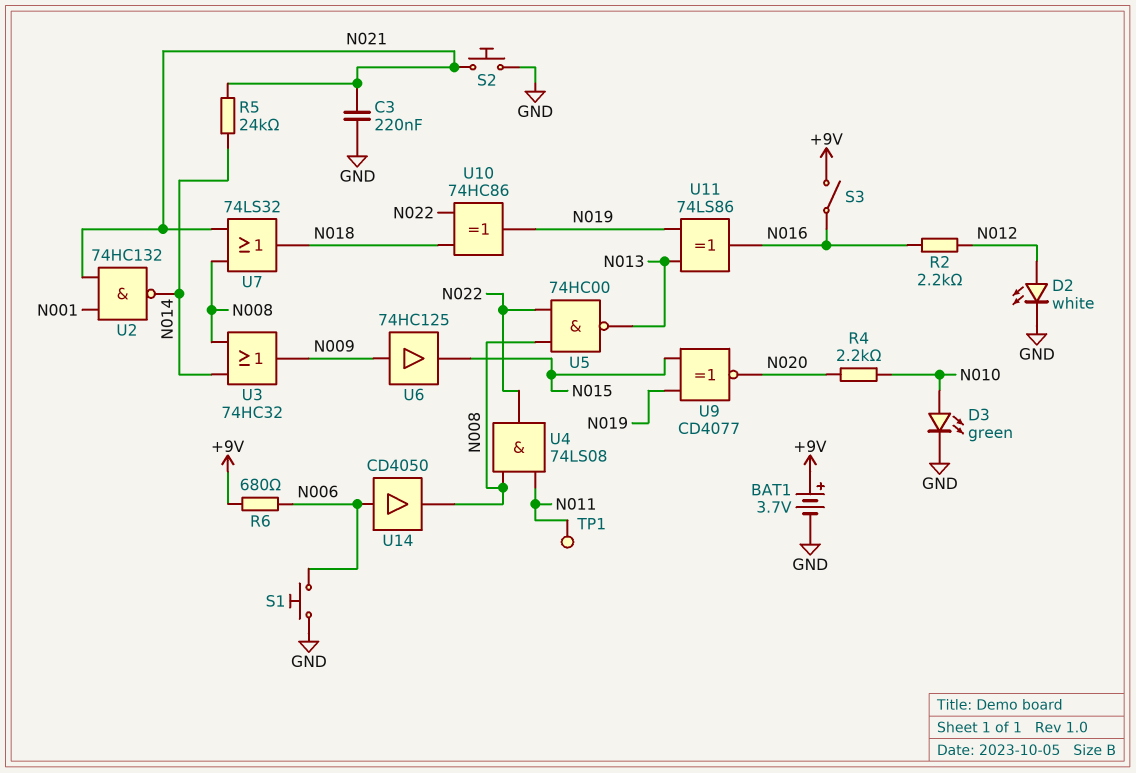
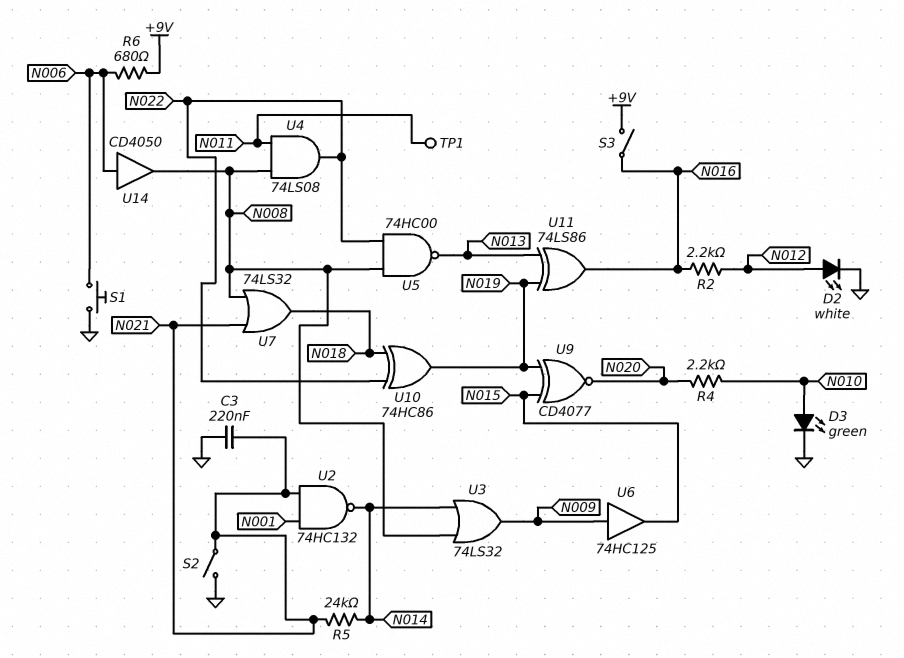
BAT1: 3.7V (plus +9V, minus GND) -> none
S2: button (GND, N021) -> switch (GND, N021)
U3: OR 74HC32 (in N008, in N014, out N009) -> OR 74LS32 (in N008, in N014, out N009)

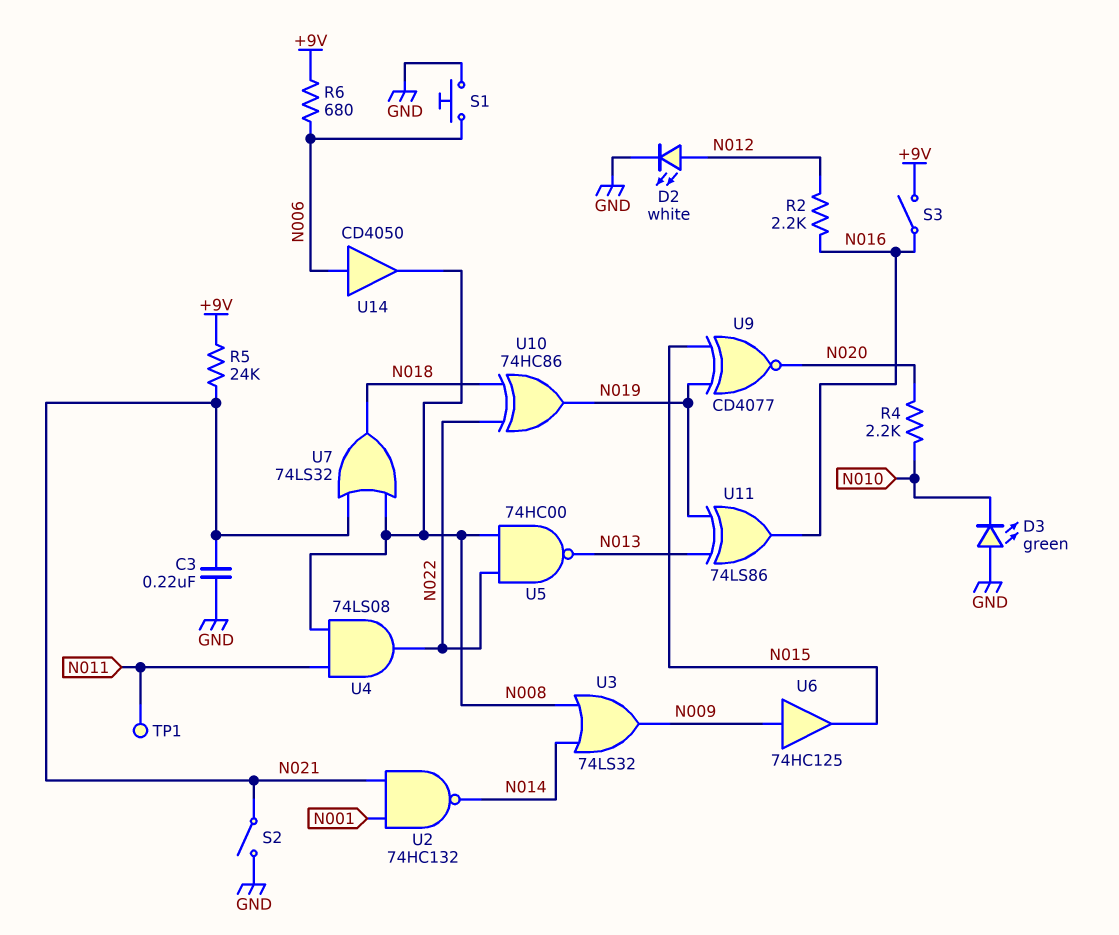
D3: LED green (A N010, K GND) -> LED green (A GND, K N010)
R5: 24k (N014, N021) -> 24k (+9V, N021)

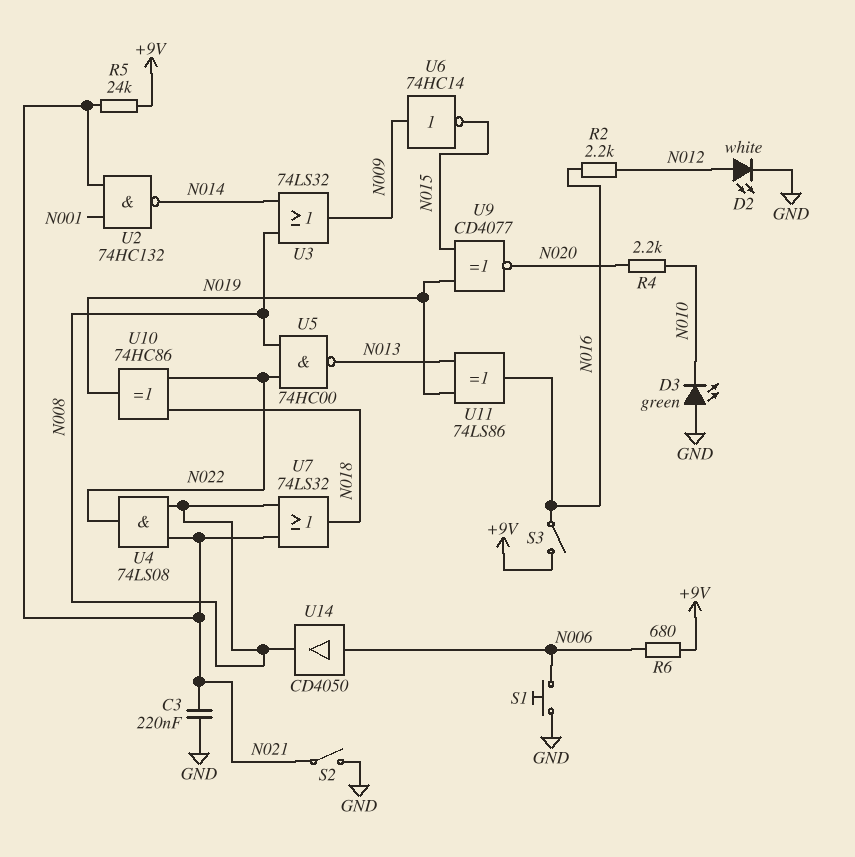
TP1: test point (N011) -> none
U4: AND 74LS08 (in N008, in N011, out N022) -> AND 74LS08 (in N008, in N021, out N022)
U6: buffer 74HC125 (in N009, out N015) -> NOT 74HC14 (in N009, out N015)

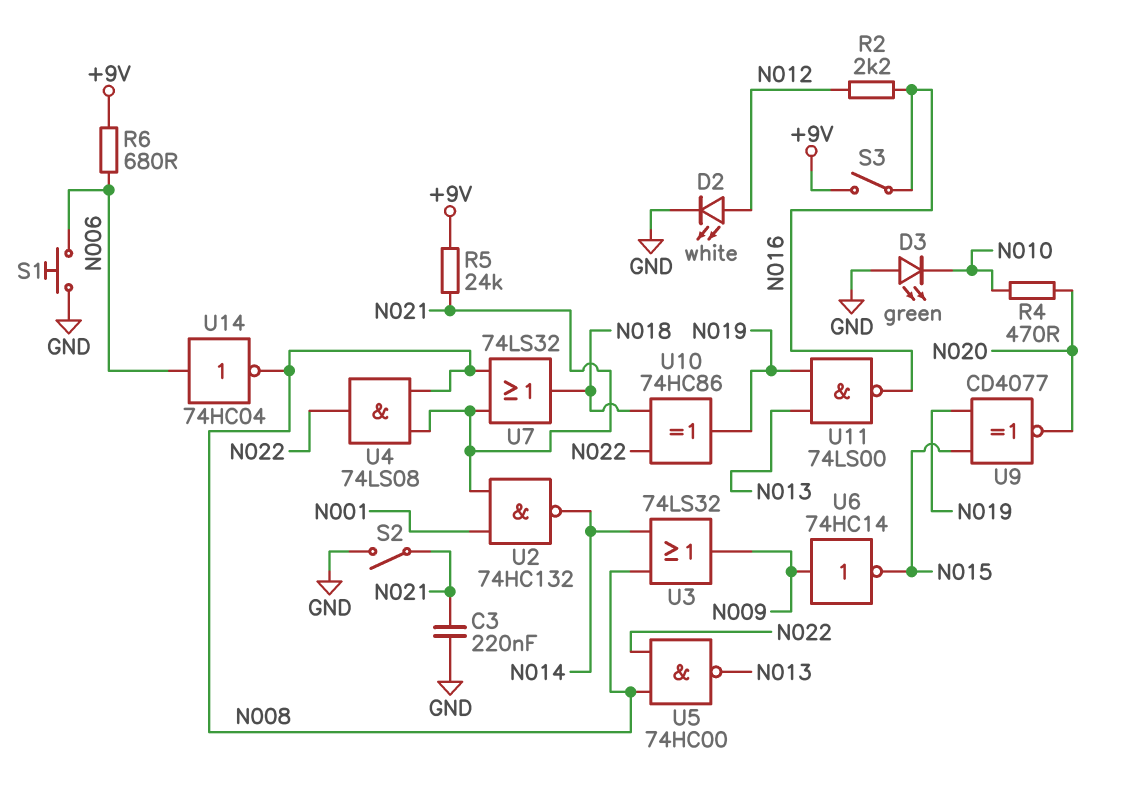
R4: 2.2k (N010, N020) -> 470 (N010, N020)
U11: XOR 74LS86 (in N013, in N019, out N016) -> NAND 74LS00 (in N013, in N019, out N016)
U14: buffer CD4050 (in N006, out N008) -> NOT 74HC04 (in N006, out N008)

